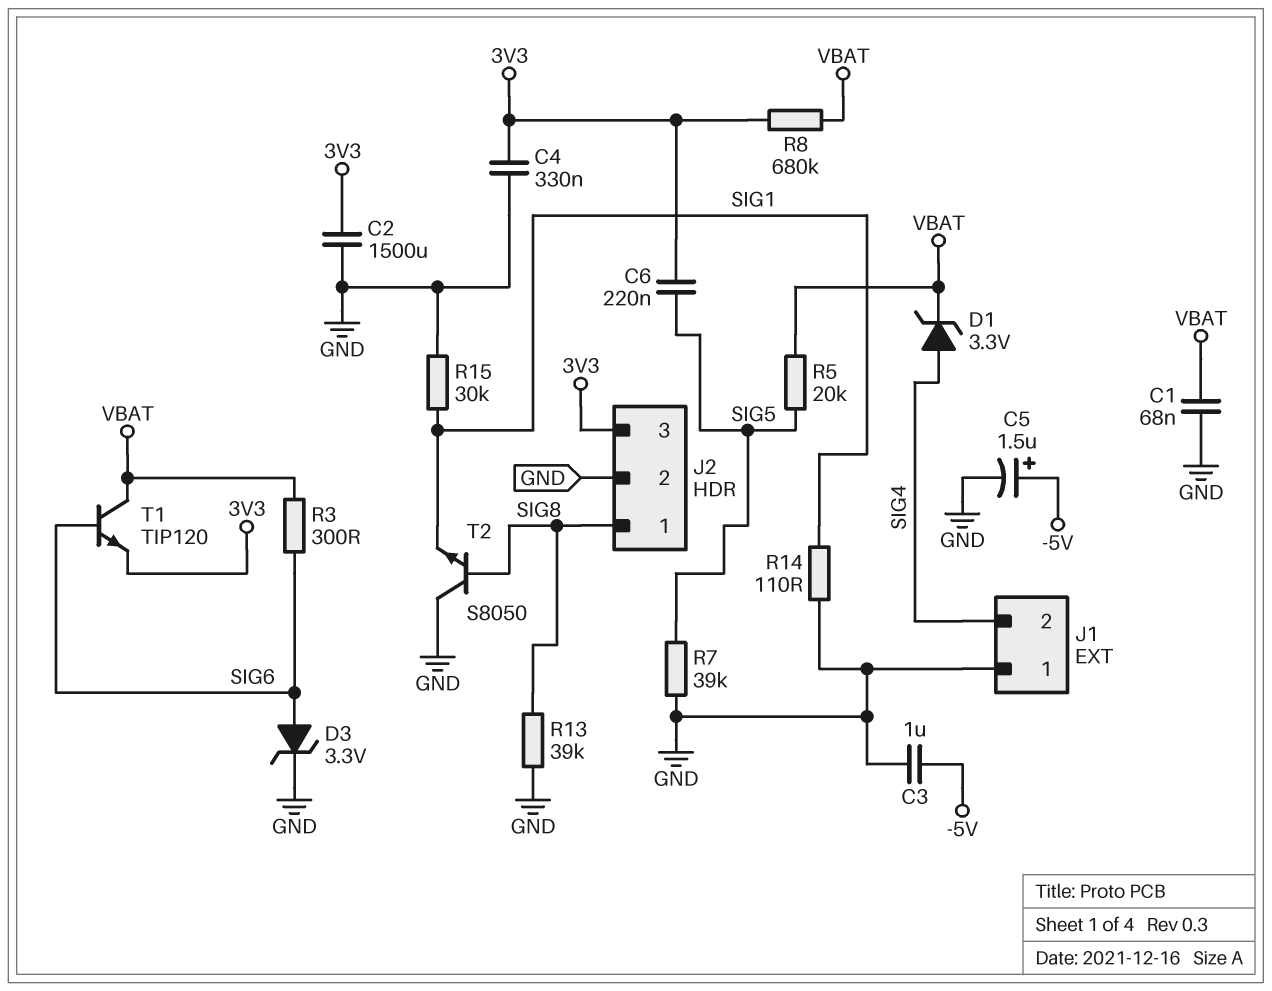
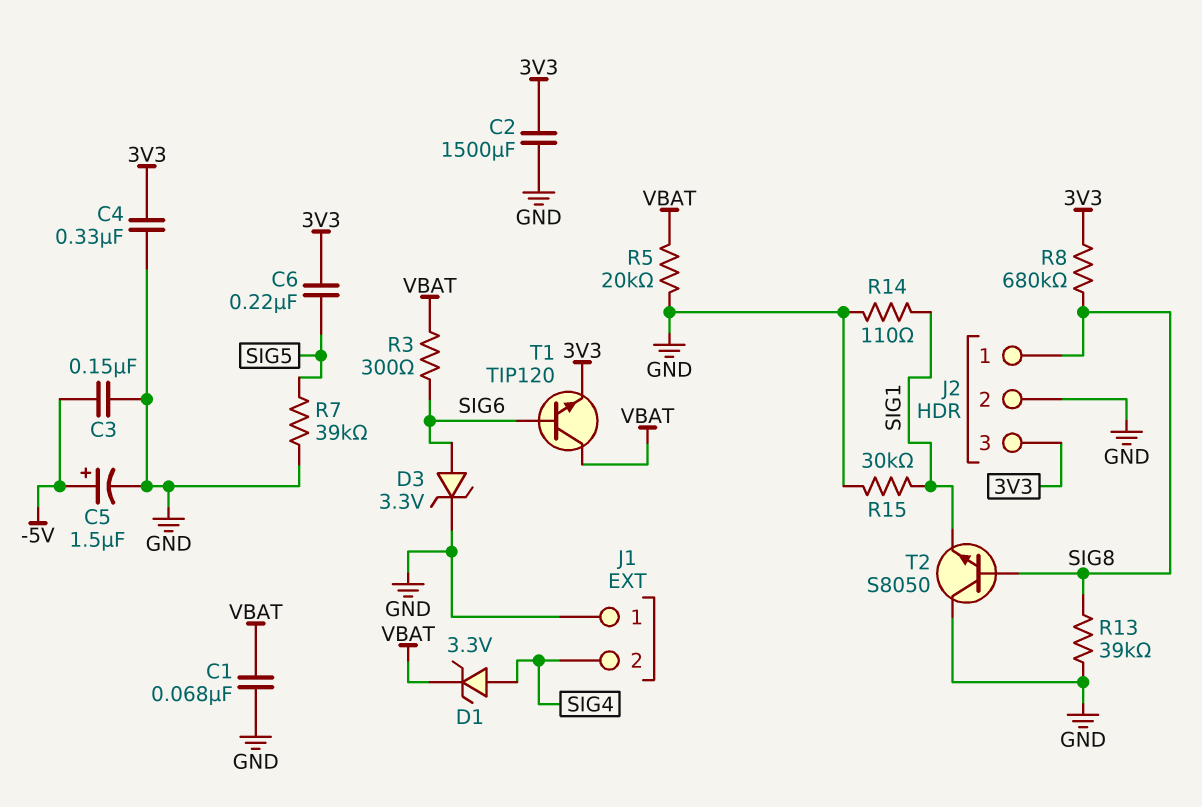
C3: 1uF (-5V, GND) -> 150nF (-5V, GND)
R5: 20k (SIG5, VBAT) -> 20k (GND, VBAT)
R8: 680k (3V3, VBAT) -> 680k (3V3, SIG8)

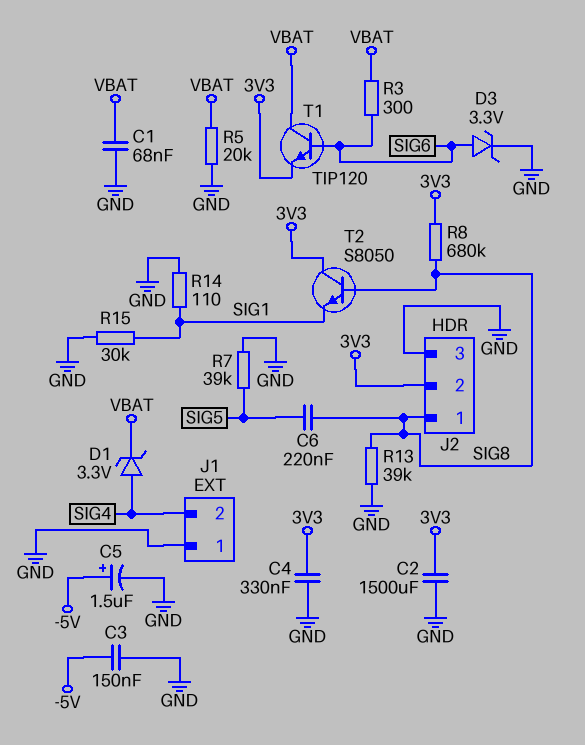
C6: 220nF (3V3, SIG5) -> 220nF (SIG5, SIG8)
J2 pin 2: GND -> 3V3
J2 pin 3: 3V3 -> GND
T2: NPN S8050 (B SIG8, C GND, E SIG1) -> NPN S8050 (B SIG8, C 3V3, E SIG1)

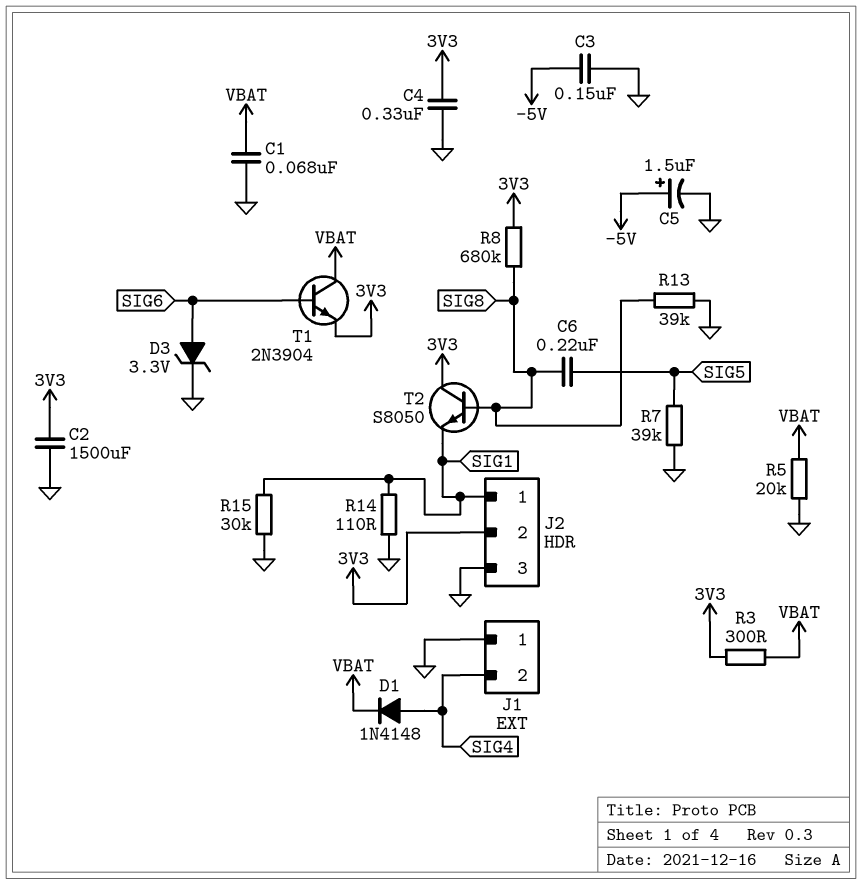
D1: zener 3.3V (A SIG4, K VBAT) -> diode 1N4148 (A SIG4, K VBAT)
J2 pin 1: SIG8 -> SIG1
R3: 300 (SIG6, VBAT) -> 300 (3V3, VBAT)
T1: NPN TIP120 (B SIG6, C VBAT, E 3V3) -> NPN 2N3904 (B SIG6, C VBAT, E 3V3)

